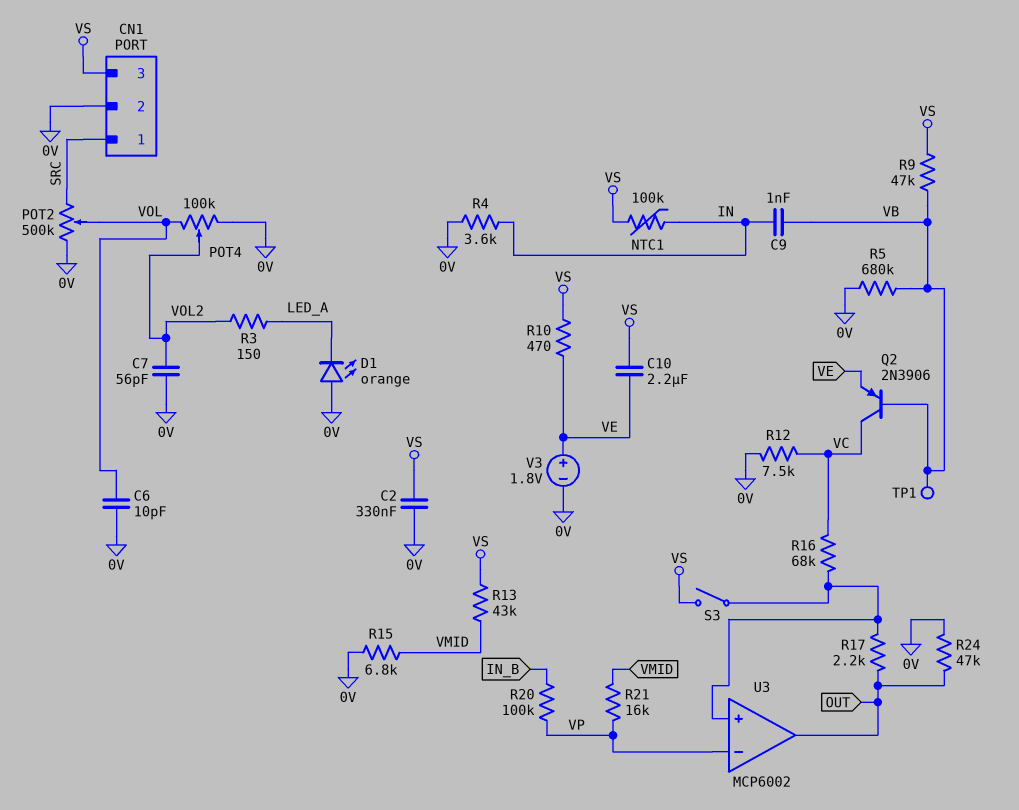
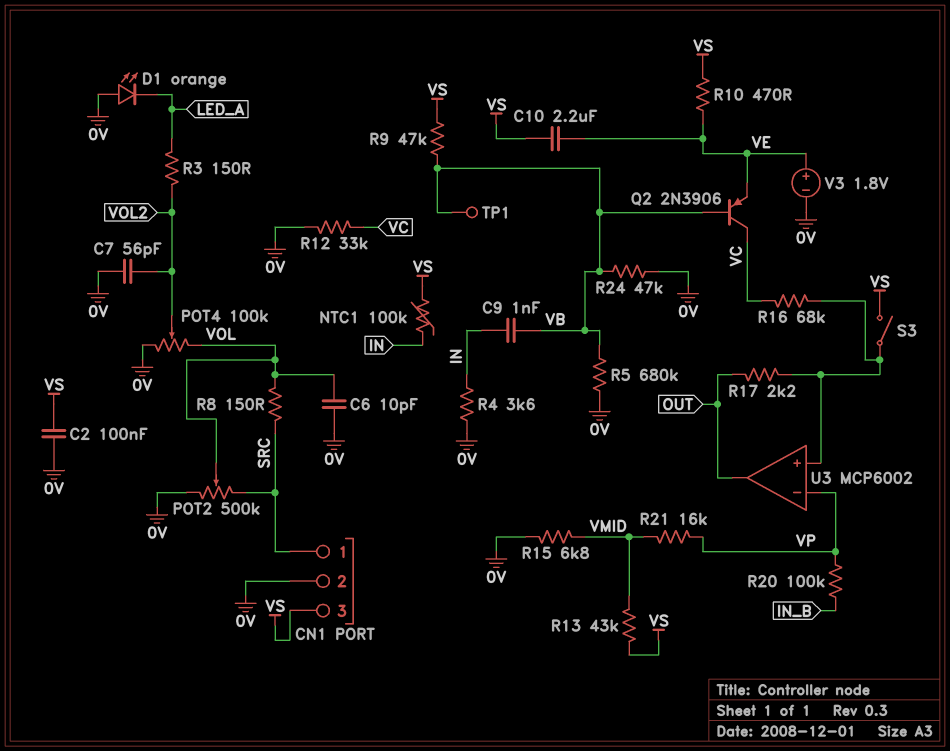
C2: 330nF (0V, VS) -> 100nF (0V, VS)
R8: none -> 150 (SRC, VOL)
R12: 7.5k (0V, VC) -> 33k (0V, VC)
R24: 47k (0V, OUT) -> 47k (0V, VB)

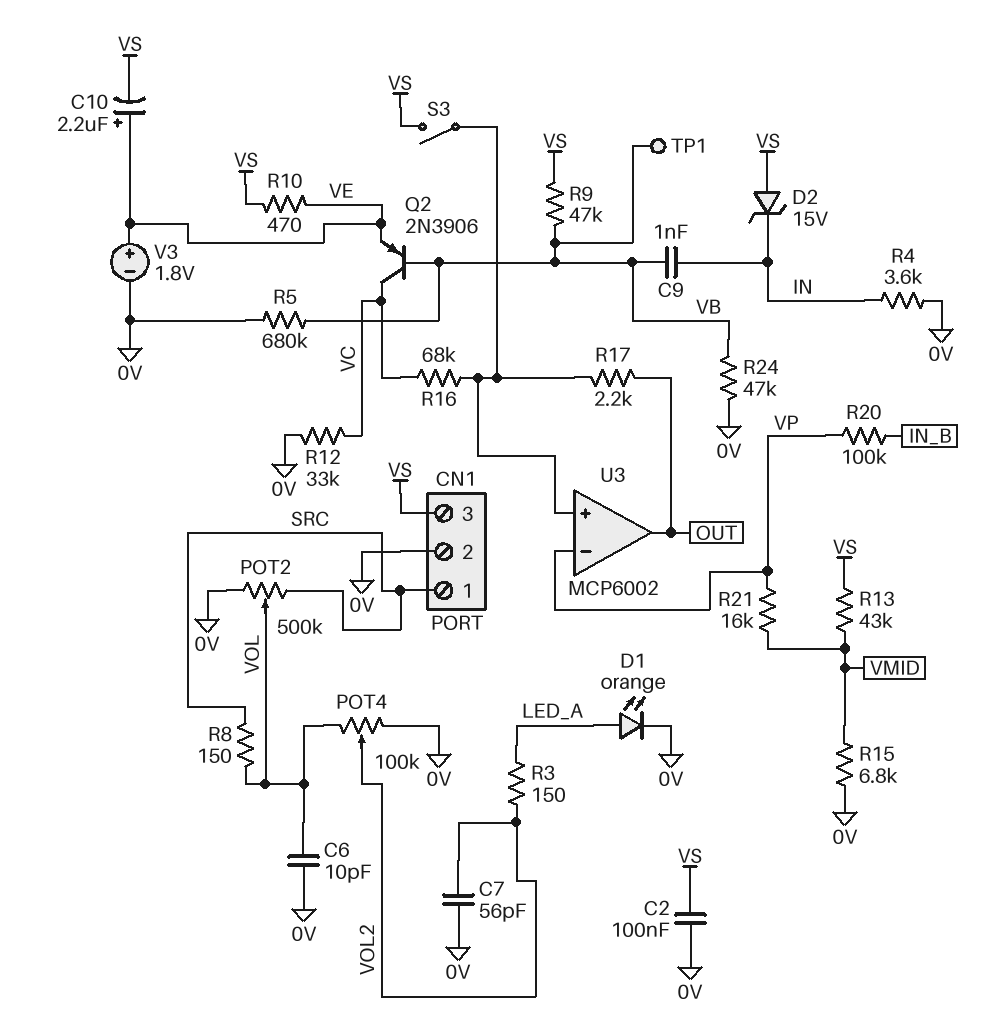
C10: 2.2uF (VE, VS) -> 2.2uF (plus VE, minus VS)
D1: LED orange (A 0V, K LED_A) -> LED orange (A LED_A, K 0V)
D2: none -> zener 15V (A VS, K IN)
NTC1: 100k (IN, VS) -> none

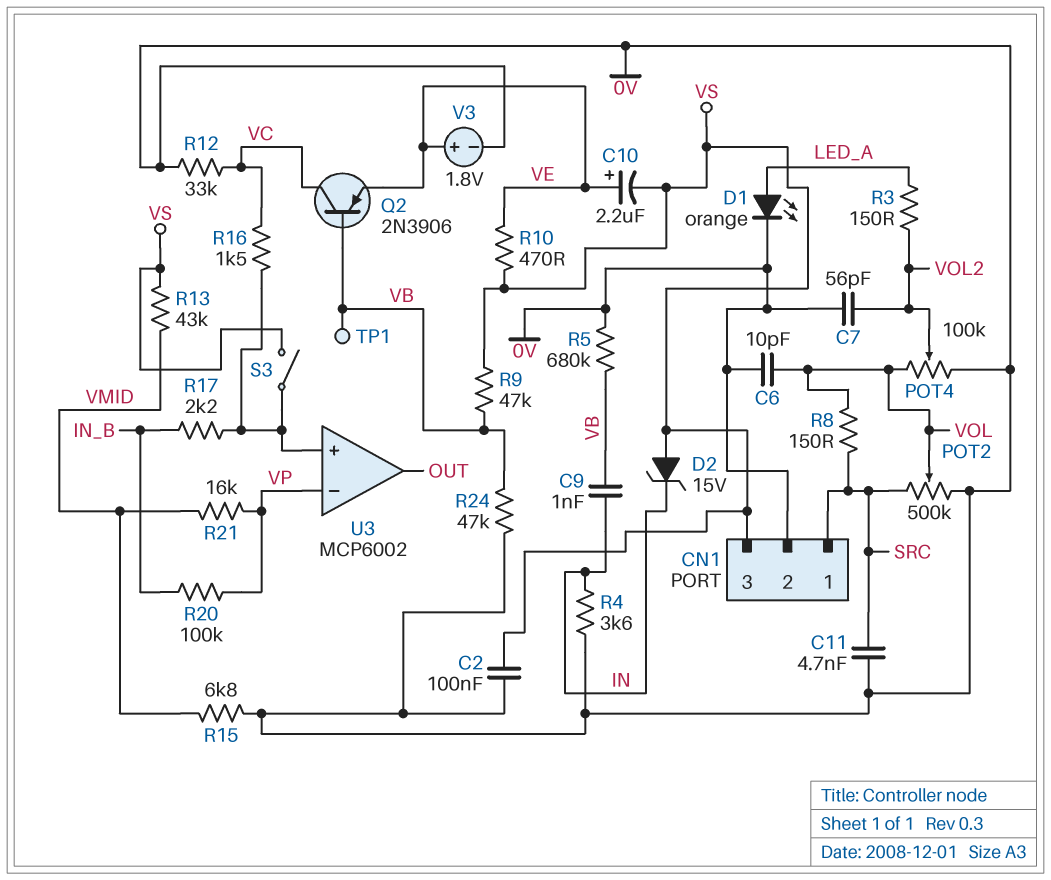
C11: none -> 4.7nF (0V, SRC)
R16: 68k (U3/in+, VC) -> 1.5k (U3/in+, VC)
R17: 2.2k (OUT, U3/in+) -> 2.2k (IN_B, U3/in+)

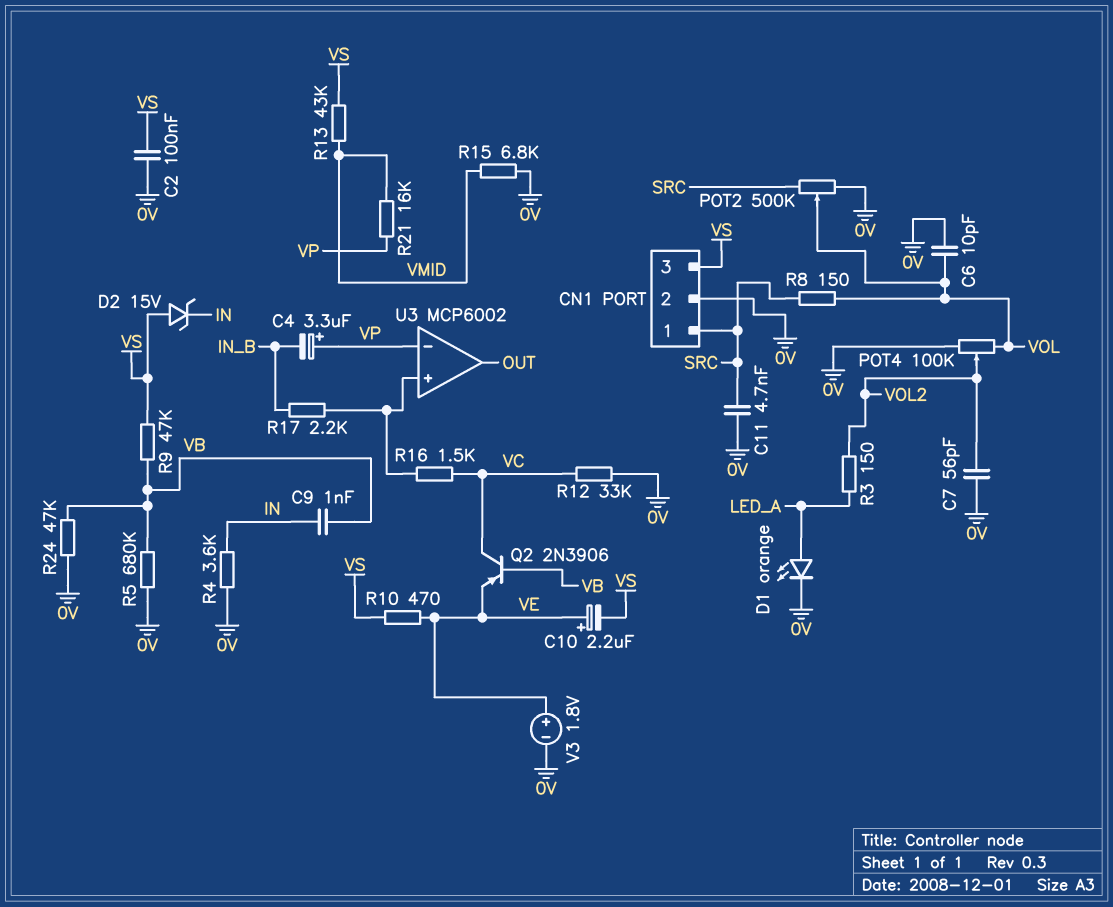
C4: none -> 3.3uF (plus VP, minus IN_B)
R20: 100k (IN_B, VP) -> none
S3: switch (U3/in+, VS) -> none
TP1: test point (VB) -> none

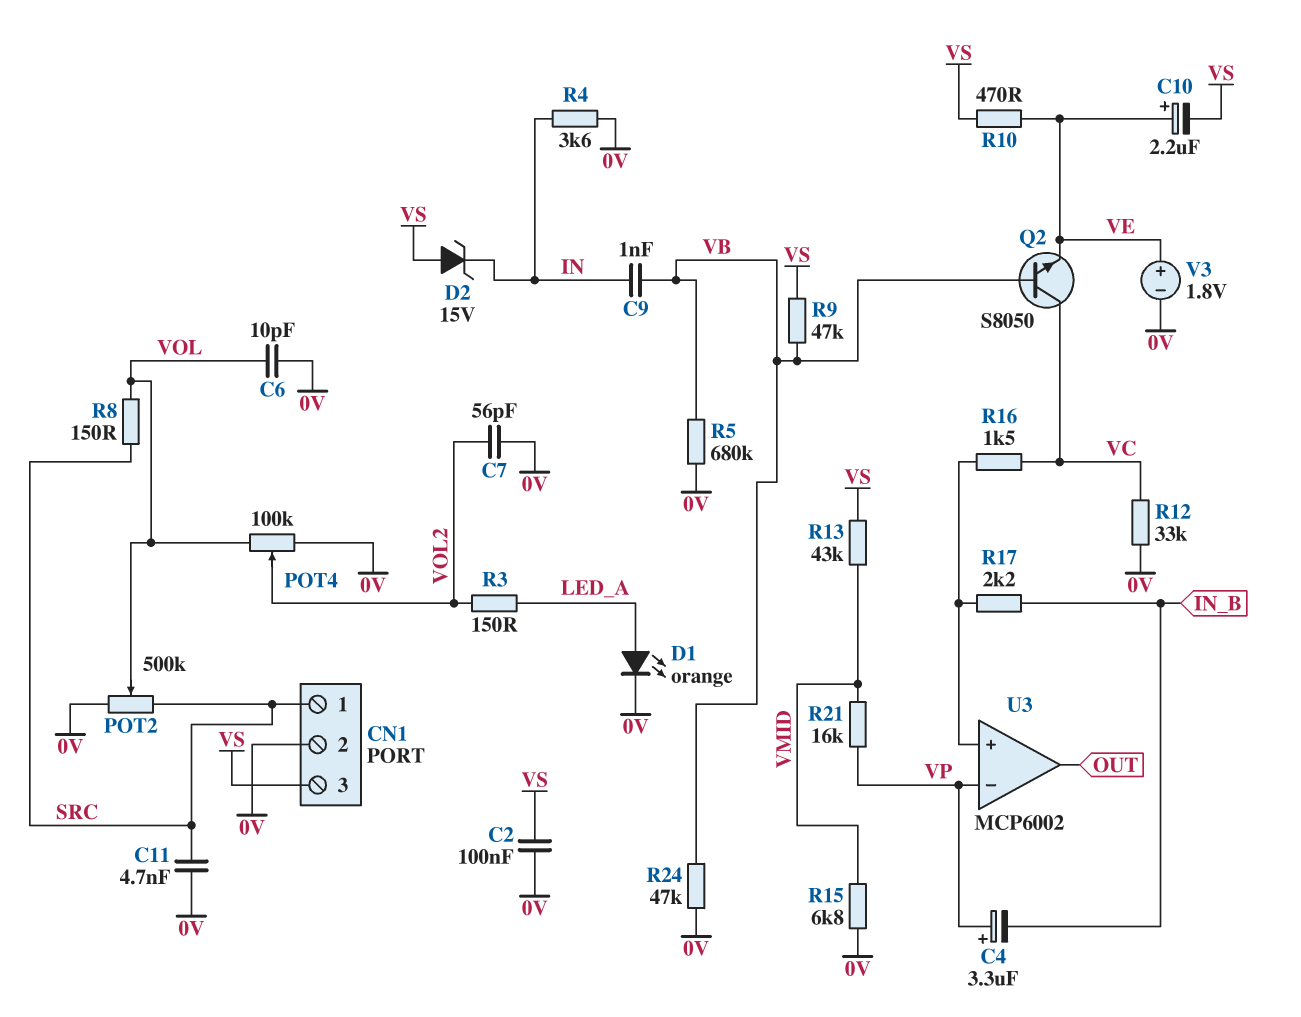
Q2: PNP 2N3906 (B VB, C VC, E VE) -> NPN S8050 (B VB, C VC, E VE)

